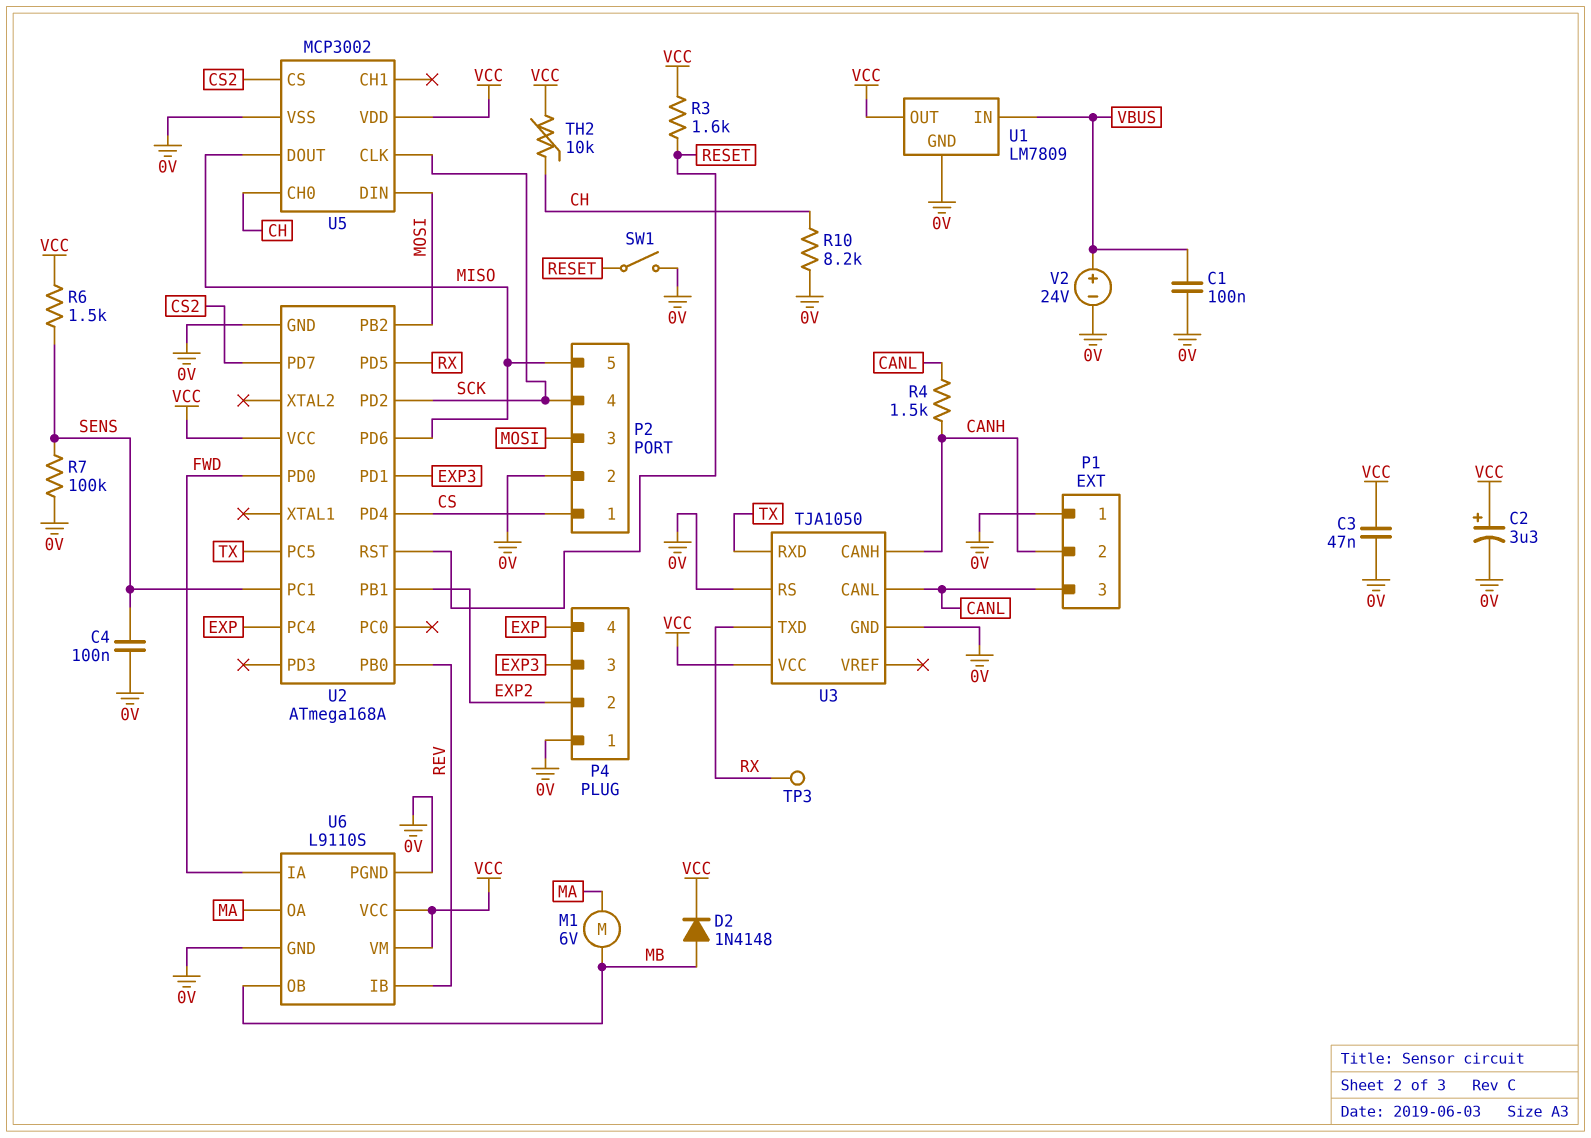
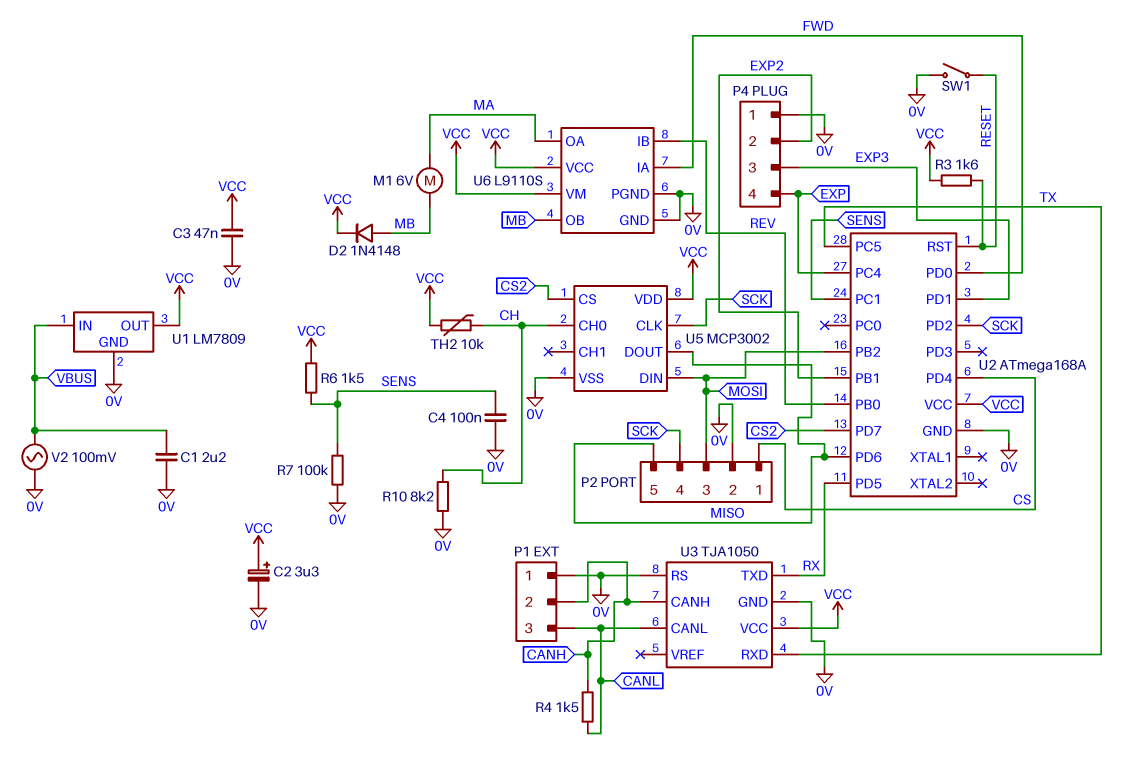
C1: 100nF (0V, VBUS) -> 2.2uF (0V, VBUS)
TP3: test point (RX) -> none
V2: 24V (plus VBUS, minus 0V) -> AC 100mV (0V, VBUS)

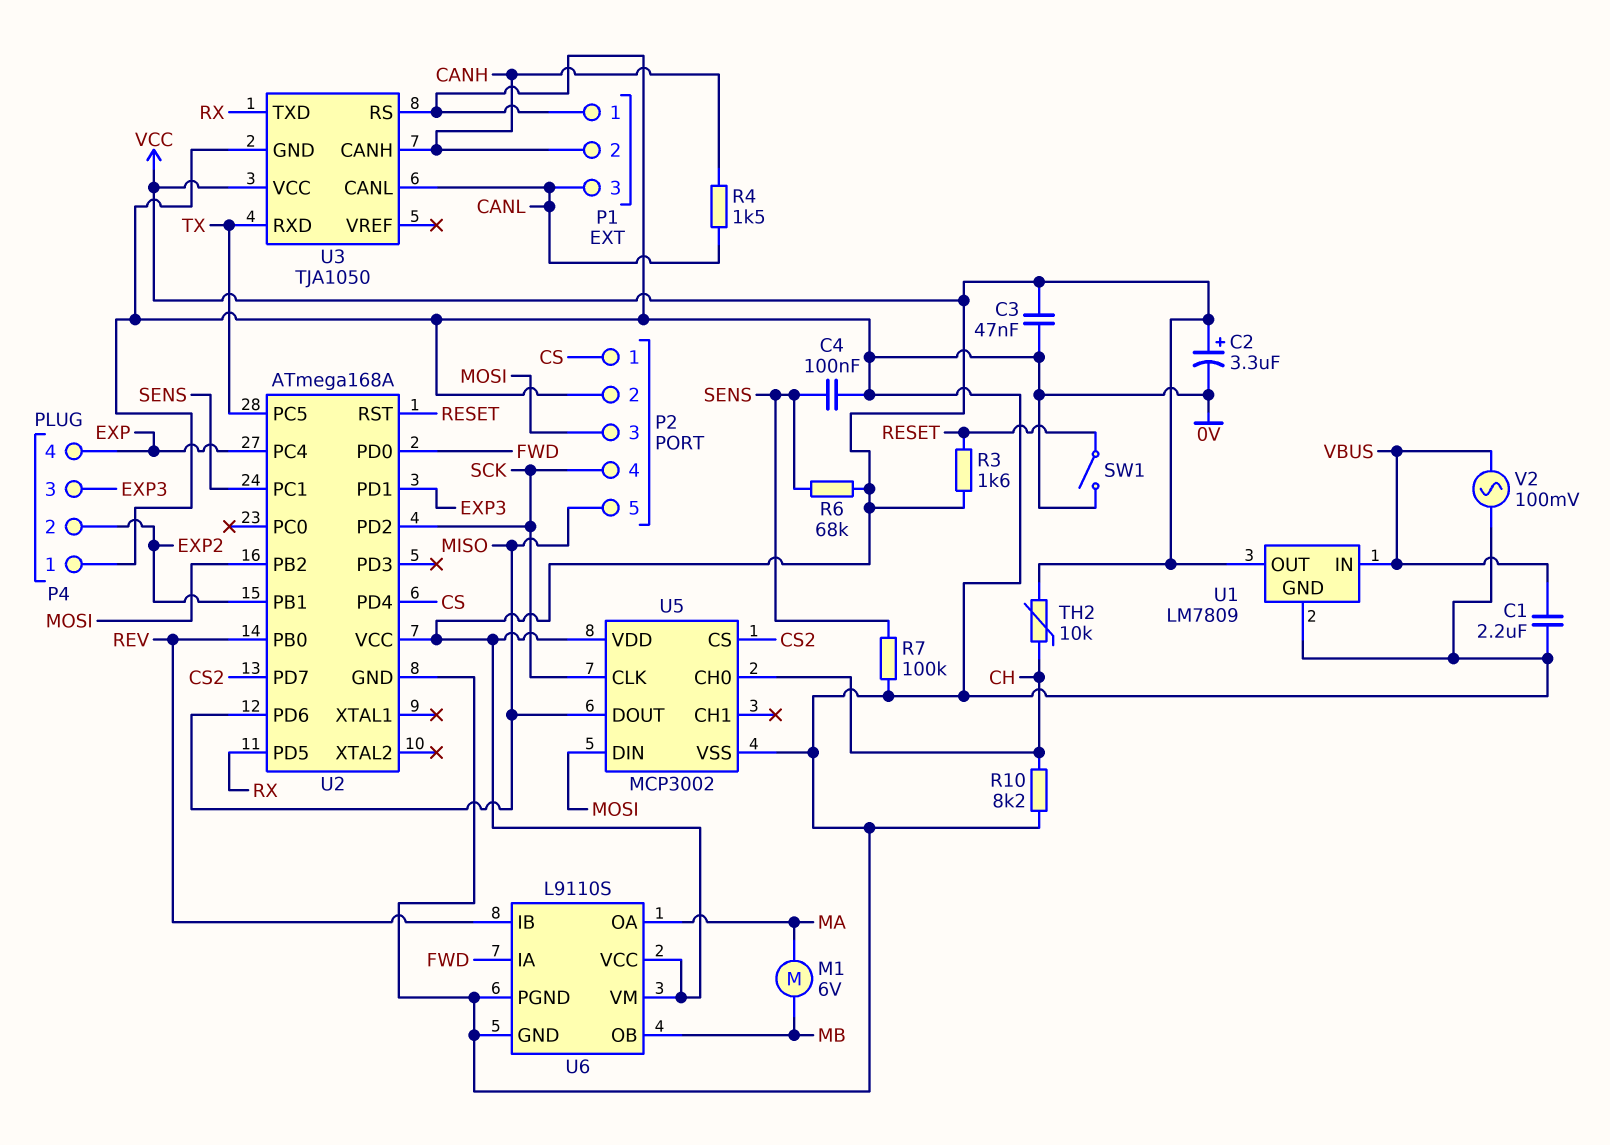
D2: diode 1N4148 (A MB, K VCC) -> none
R6: 1.5k (SENS, VCC) -> 68k (SENS, VCC)

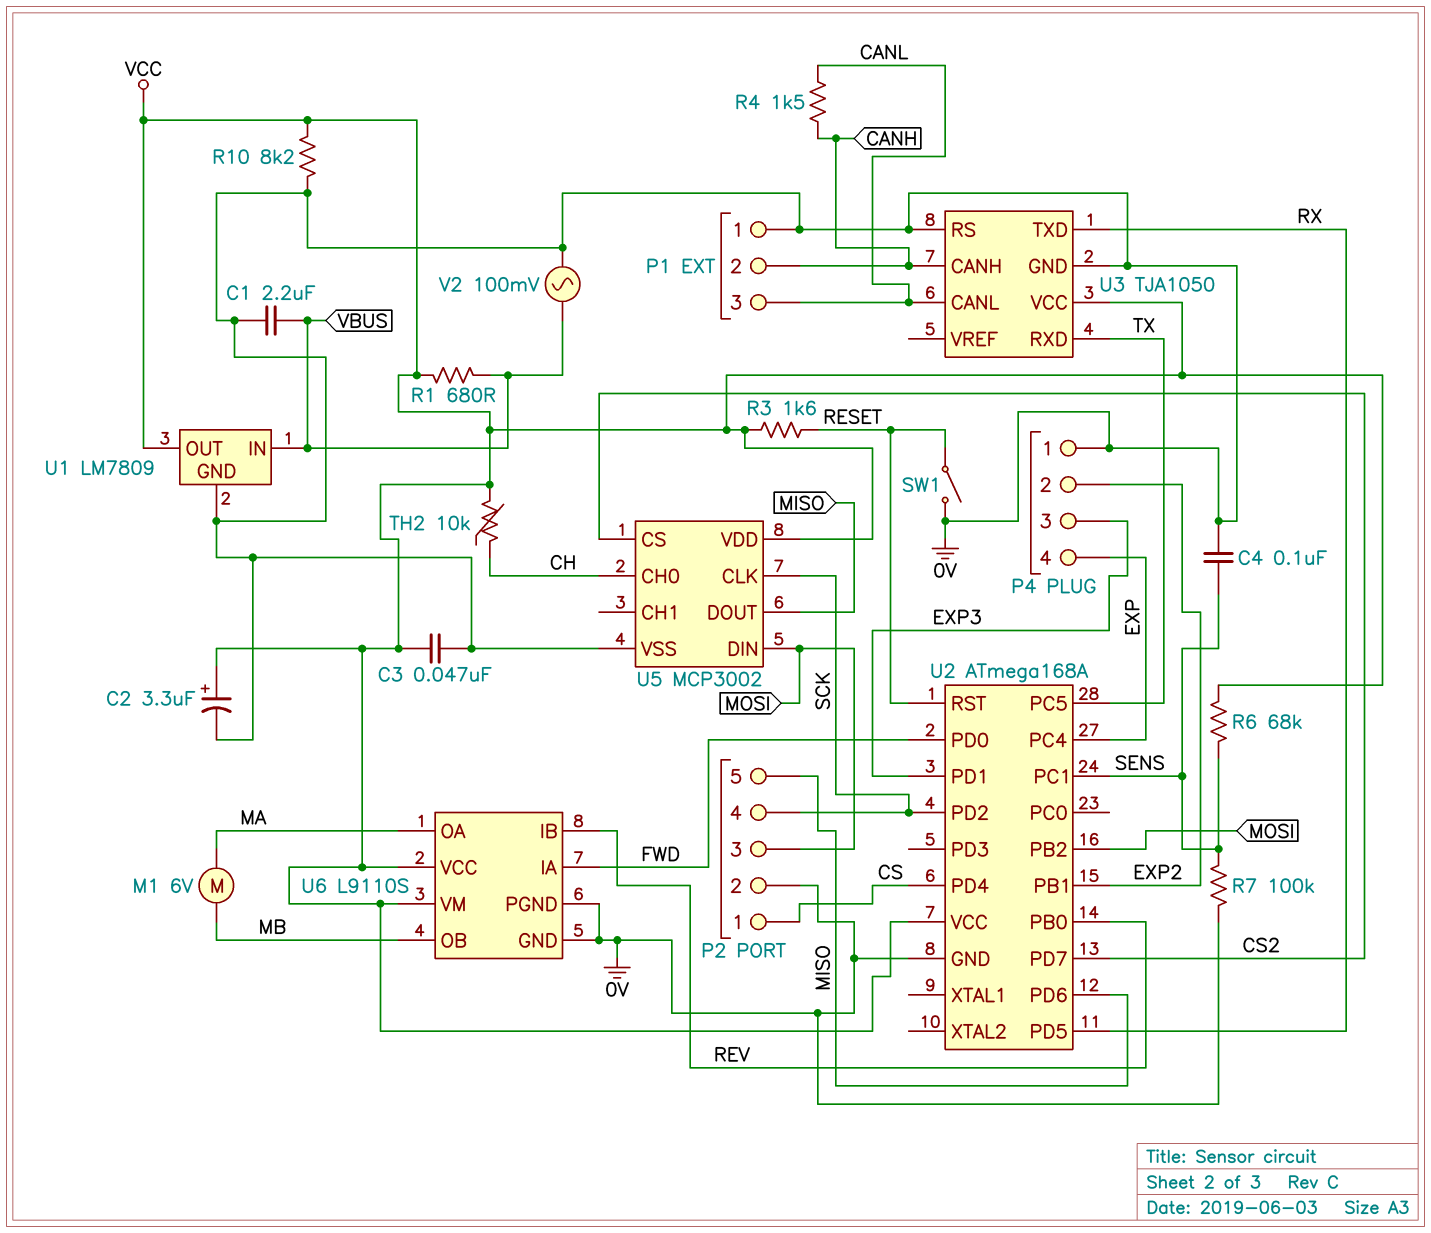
R1: none -> 680 (VBUS, VCC)
R10: 8.2k (0V, CH) -> 8.2k (0V, VCC)

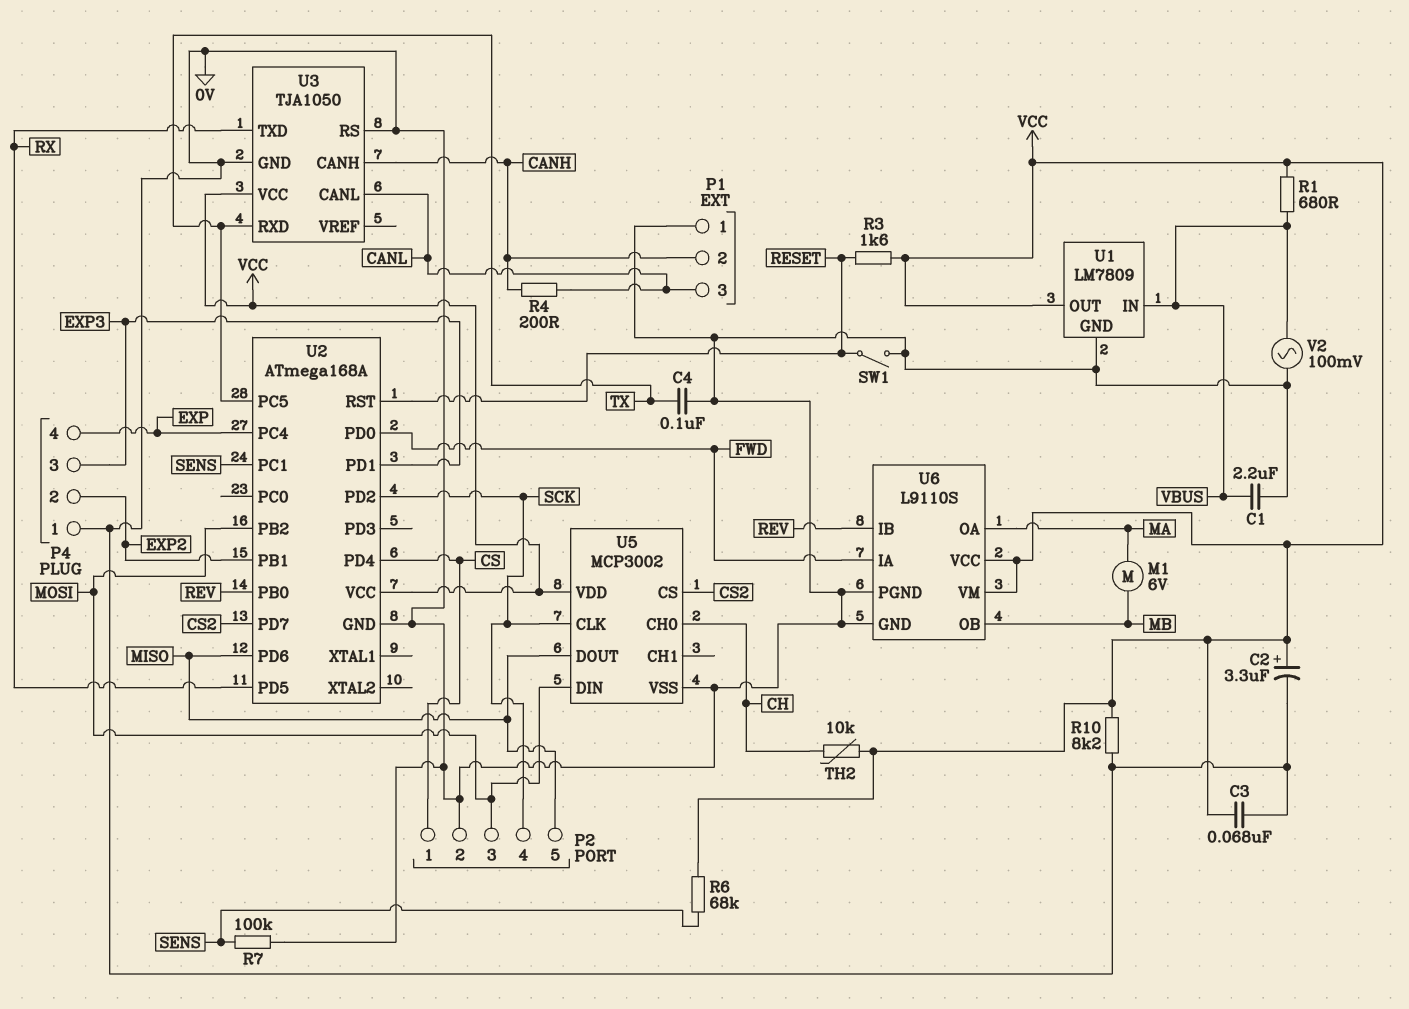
C3: 47nF (0V, VCC) -> 68nF (0V, VCC)
C4: 100nF (0V, SENS) -> 100nF (0V, TX)
R4: 1.5k (CANH, CANL) -> 200 (CANH, CANL)

